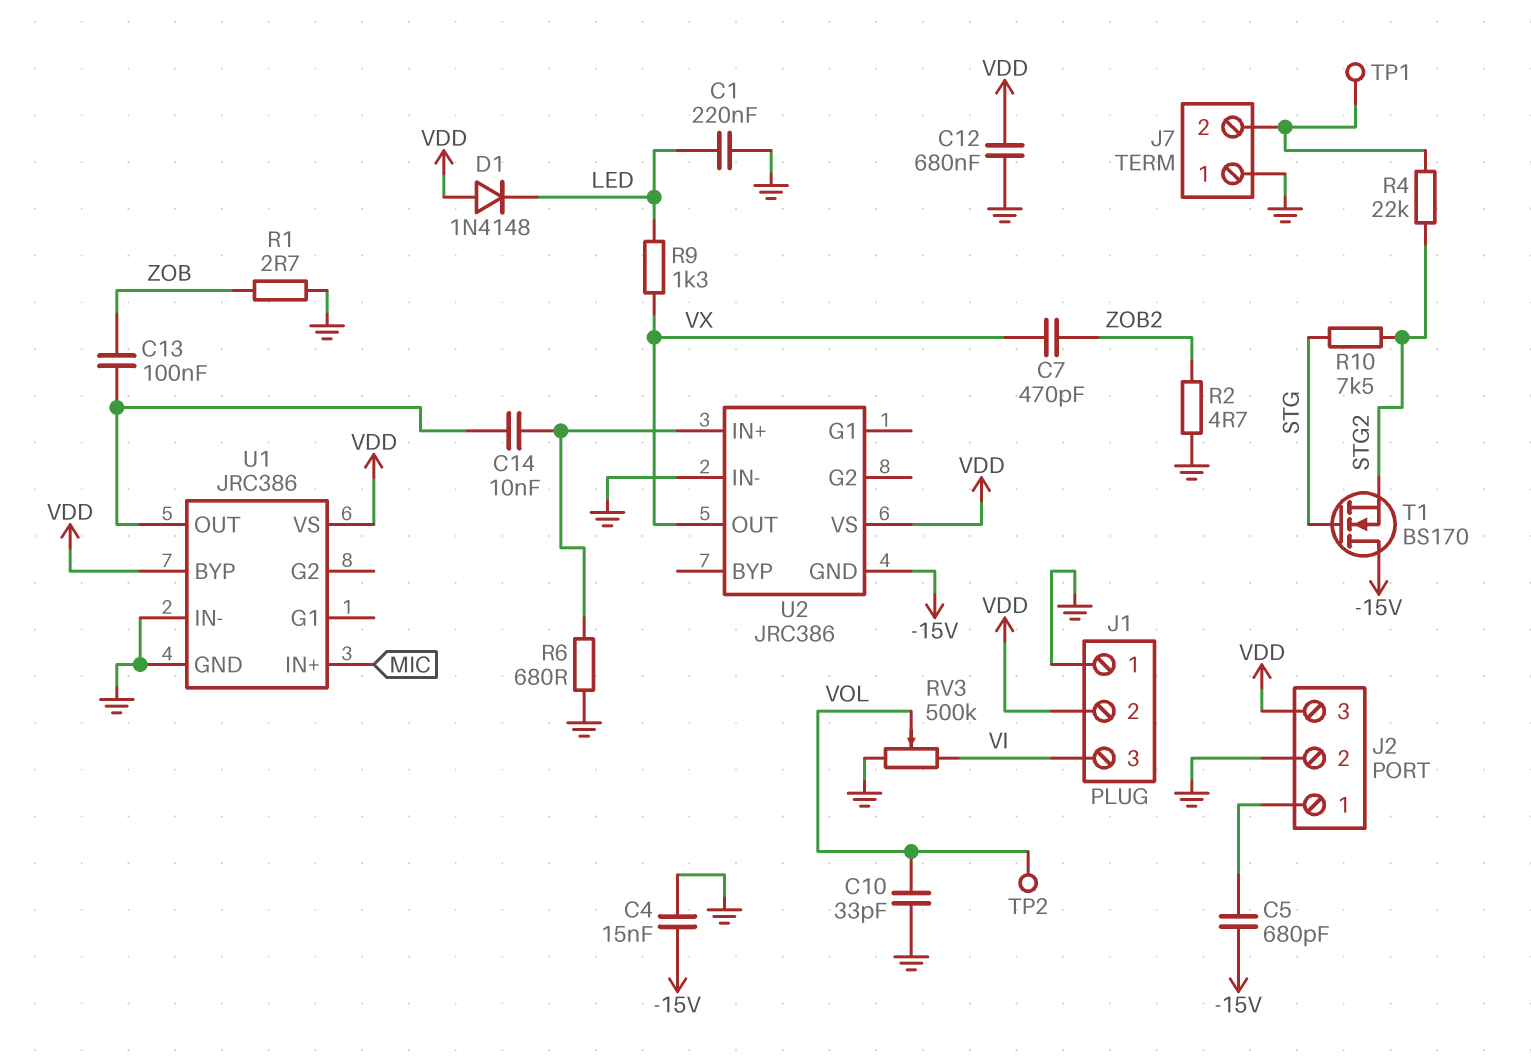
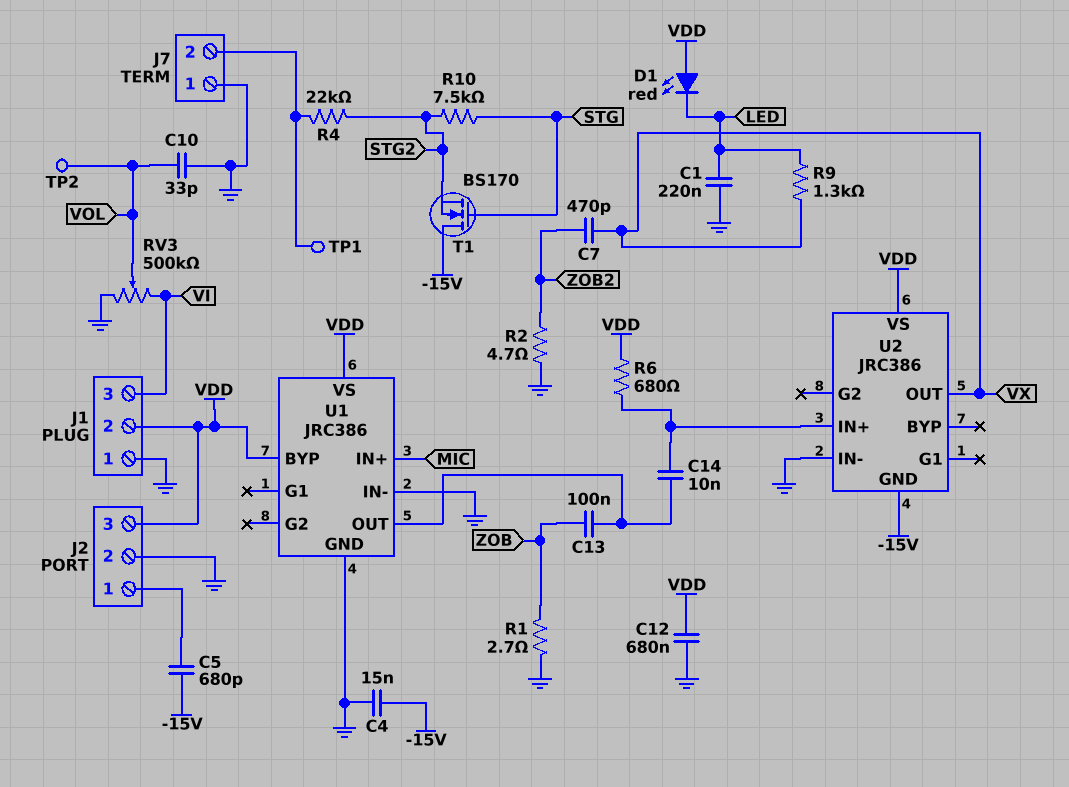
D1: diode 1N4148 (A VDD, K LED) -> LED red (A VDD, K LED)
R6: 680 (GND, U2/IN+) -> 680 (U2/IN+, VDD)

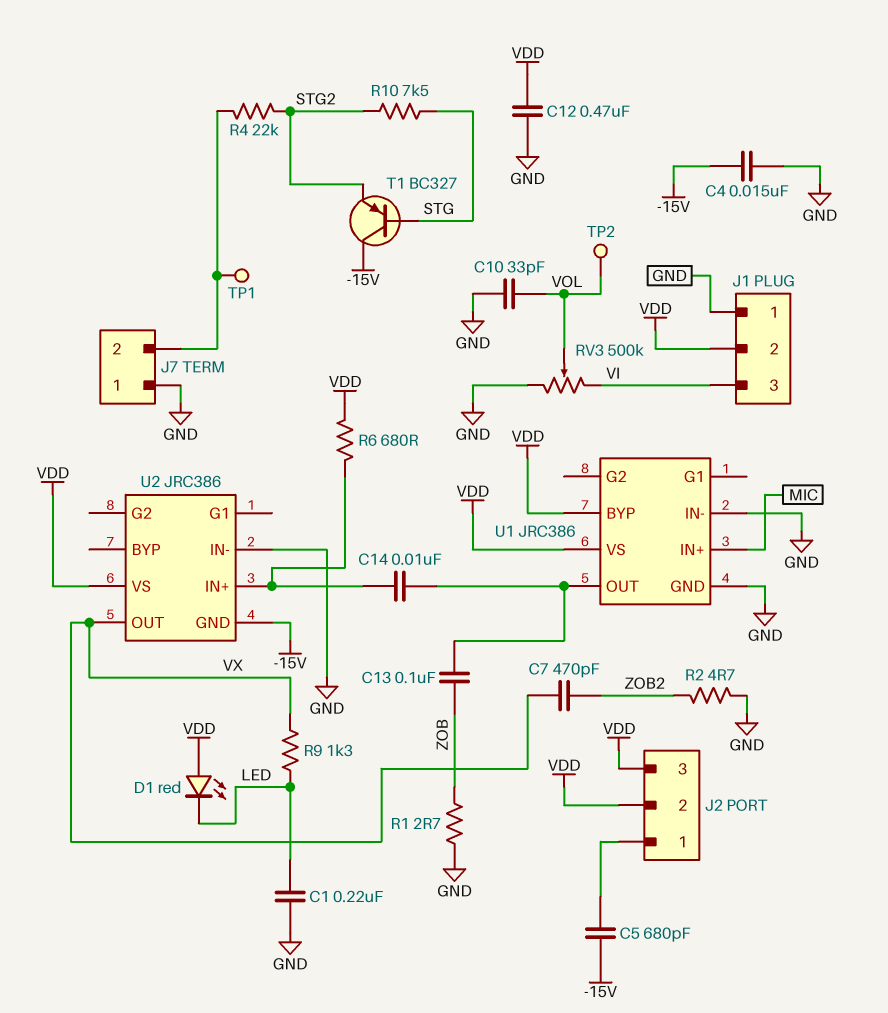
C12: 680nF (GND, VDD) -> 470nF (GND, VDD)
J2 pin 2: GND -> VDD
T1: NMOS BS170 (G STG, D -15V, S STG2) -> PNP BC327 (B STG, C -15V, E STG2)

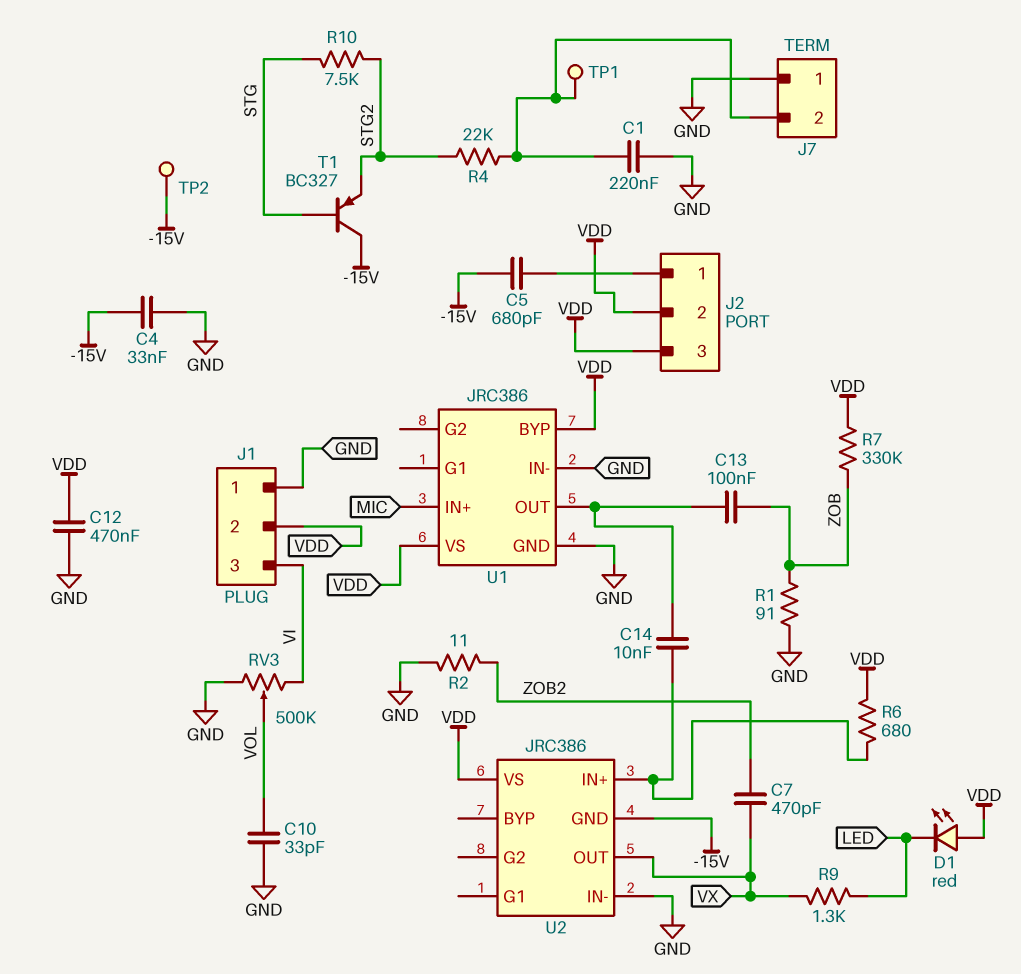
C1: 220nF (GND, LED) -> 220nF (GND, J7/2)
C4: 15nF (-15V, GND) -> 33nF (-15V, GND)
R1: 2.7 (GND, ZOB) -> 91 (GND, ZOB)
R2: 4.7 (GND, ZOB2) -> 11 (GND, ZOB2)
R7: none -> 330k (VDD, ZOB)
TP2: test point (VOL) -> test point (-15V)

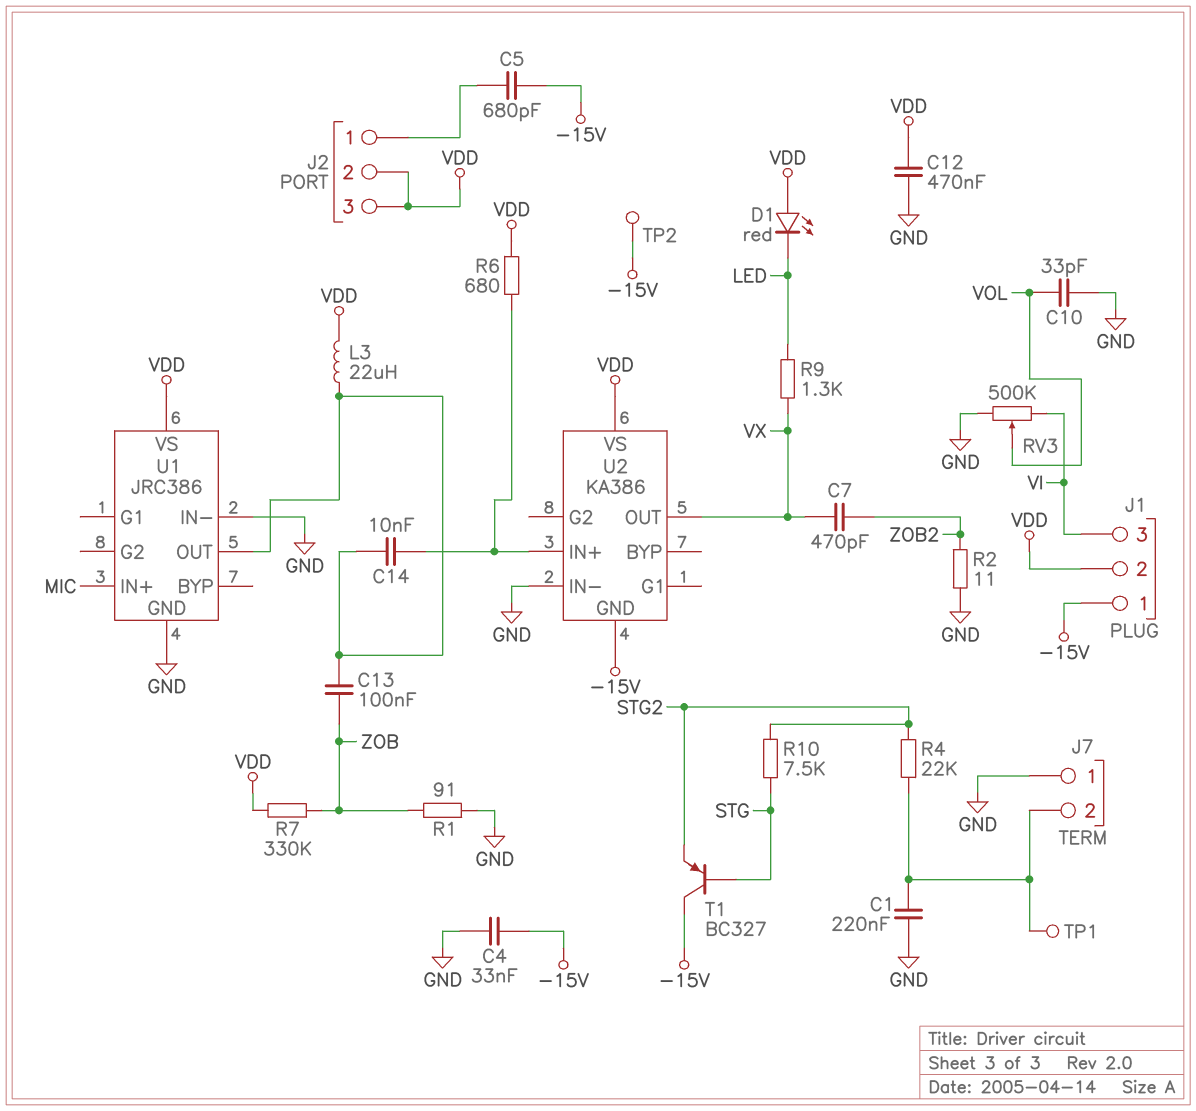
J1 pin 1: GND -> -15V
L3: none -> 22uH (U1/OUT, VDD)
U1 pin BYP: VDD -> none
U2: JRC386 -> KA386

